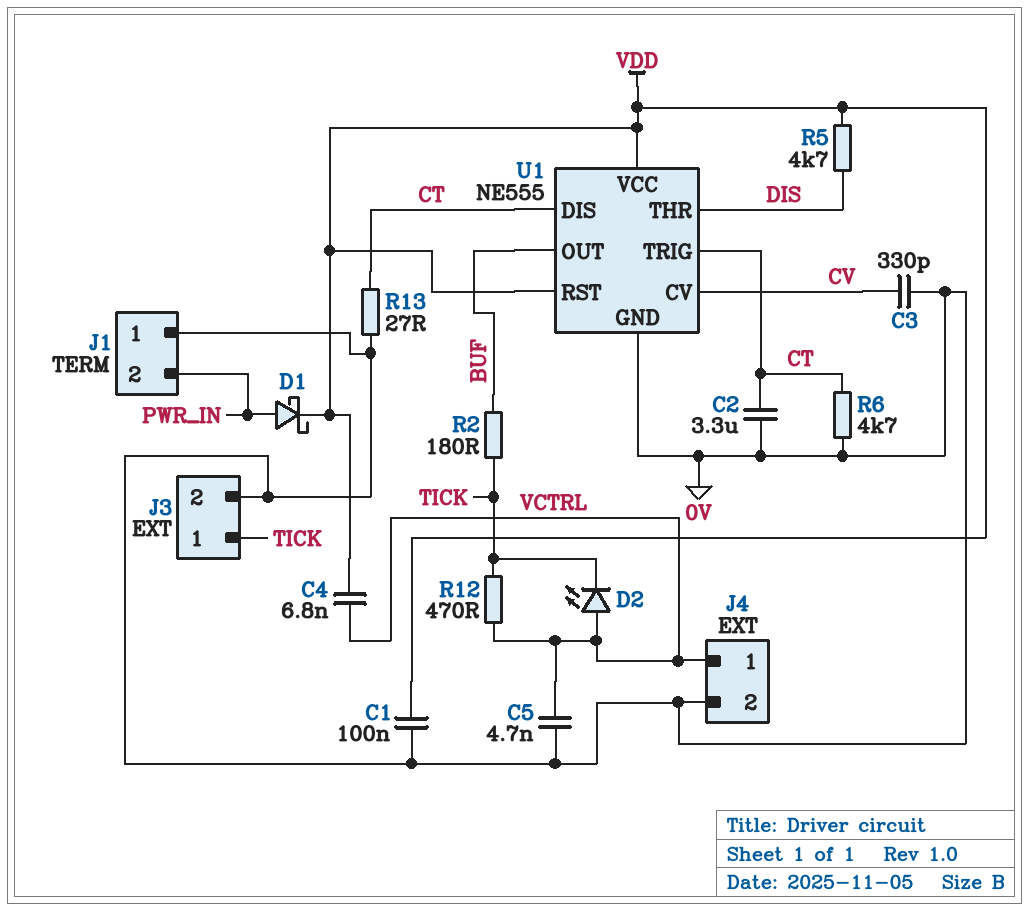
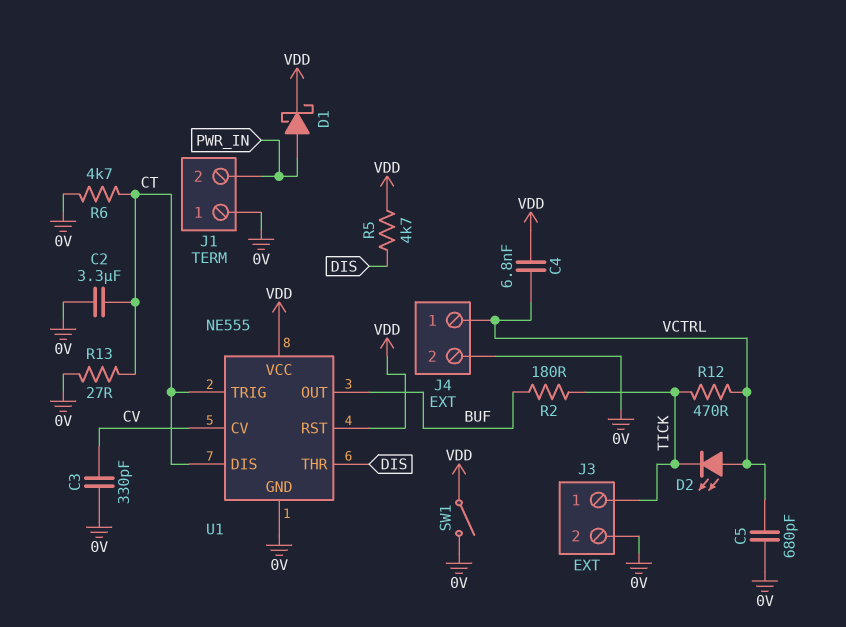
C1: 100nF (0V, VDD) -> none
C5: 4.7nF (0V, VCTRL) -> 680pF (0V, VCTRL)
SW1: none -> switch (0V, VDD)

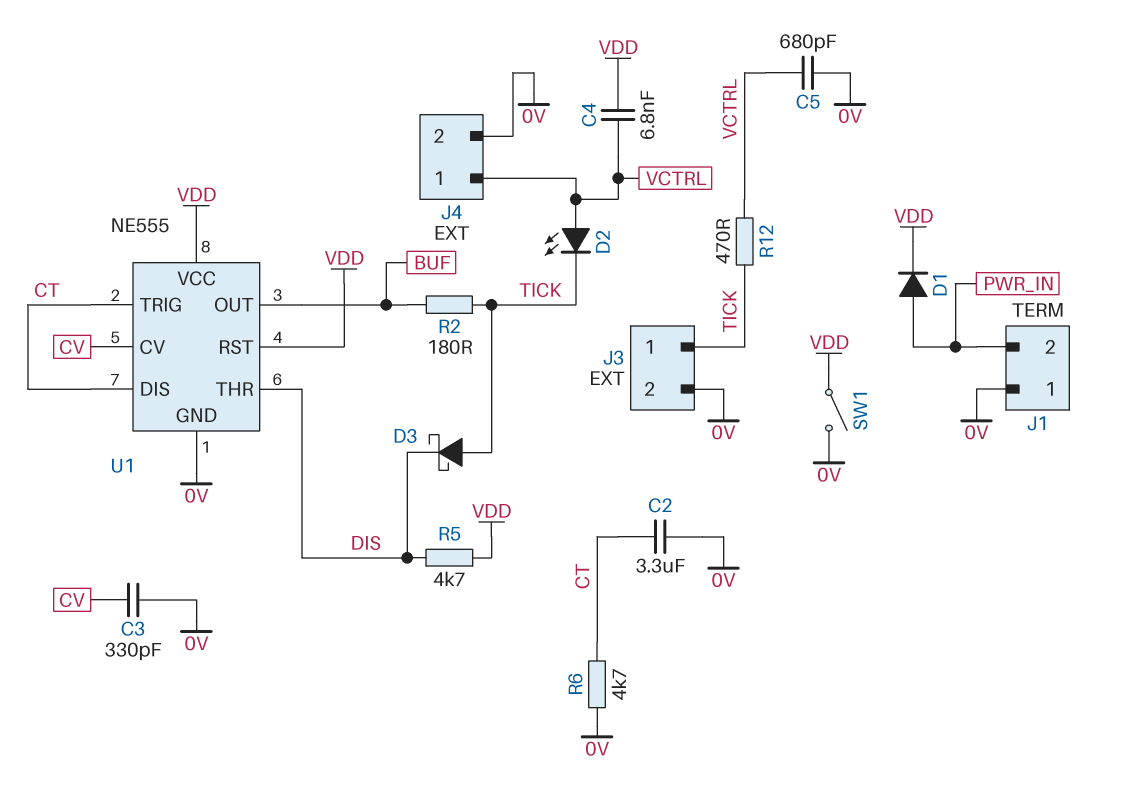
D1: schottky (A PWR_IN, K VDD) -> diode (A PWR_IN, K VDD)
D3: none -> schottky (A TICK, K DIS)
R13: 27 (0V, CT) -> none

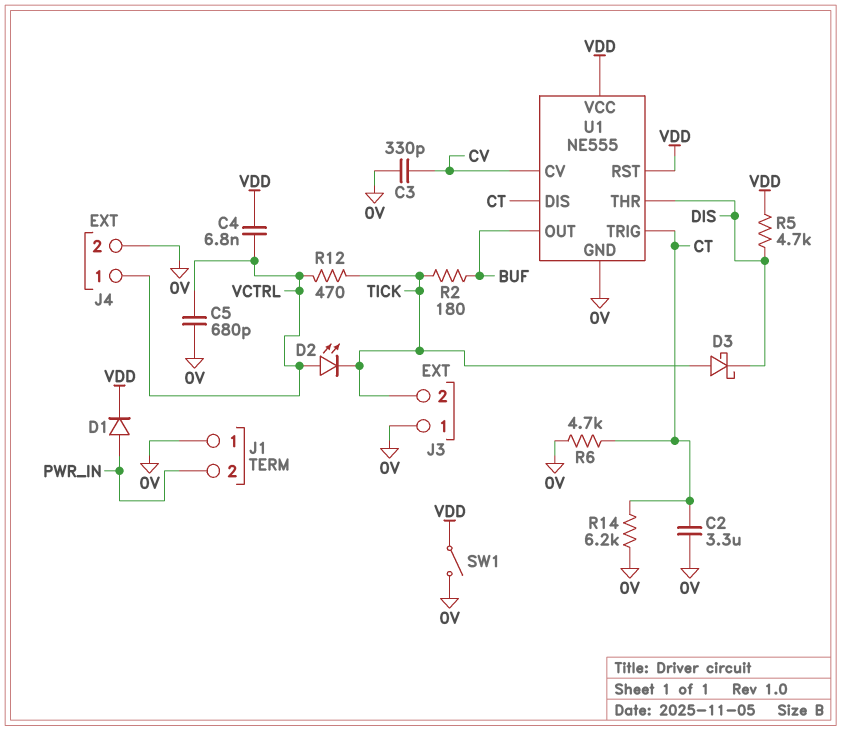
J3 pin 1: TICK -> 0V
J3 pin 2: 0V -> TICK
R14: none -> 6.2k (0V, CT)

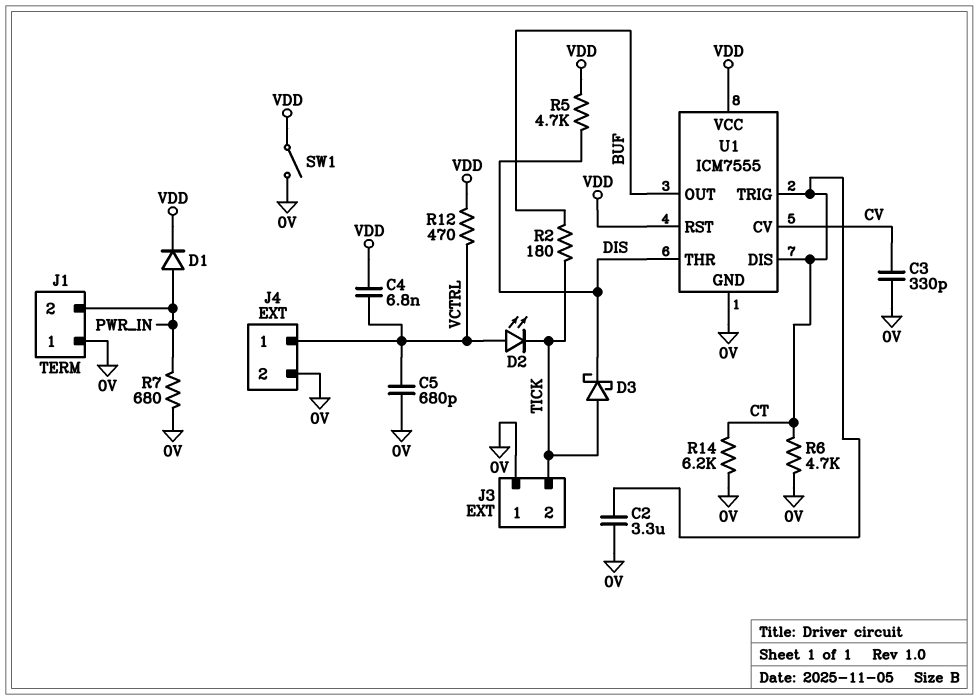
R7: none -> 680 (0V, PWR_IN)
R12: 470 (TICK, VCTRL) -> 470 (VCTRL, VDD)
U1: NE555 -> ICM7555

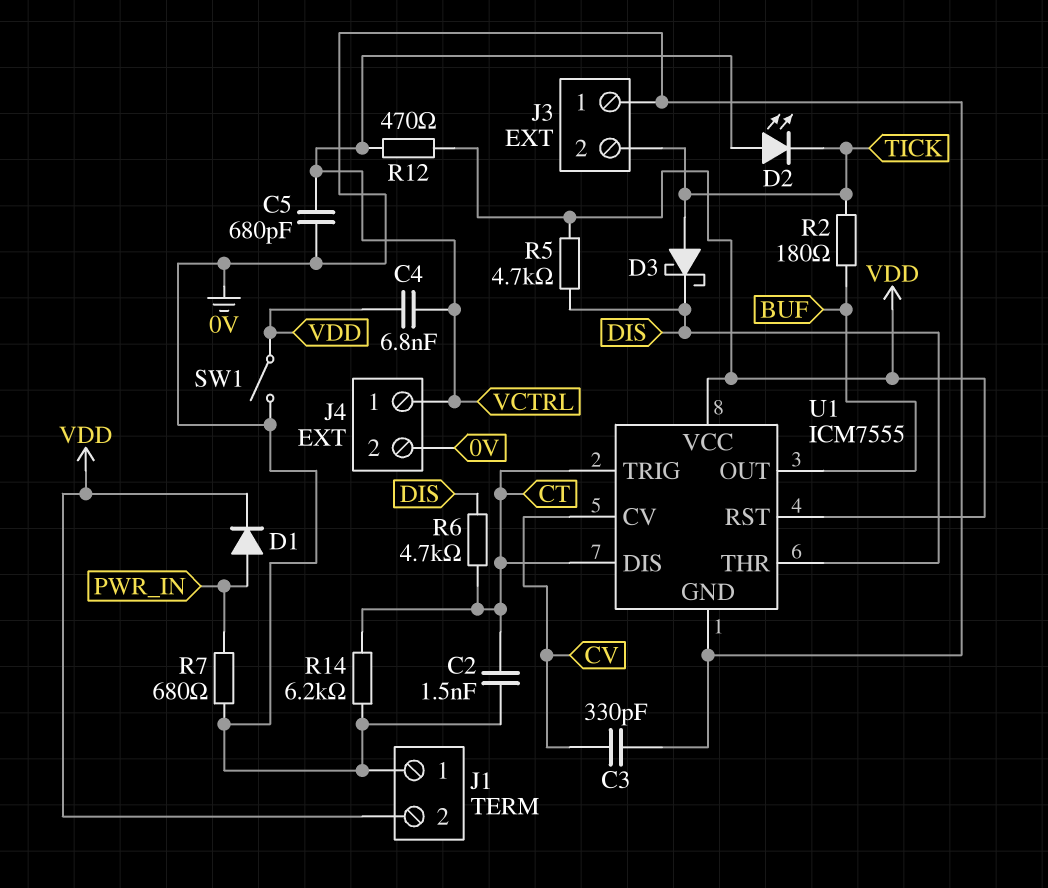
C2: 3.3uF (0V, CT) -> 1.5nF (0V, CT)
J1 pin 2: PWR_IN -> VDD
R6: 4.7k (0V, CT) -> 4.7k (CT, DIS)

